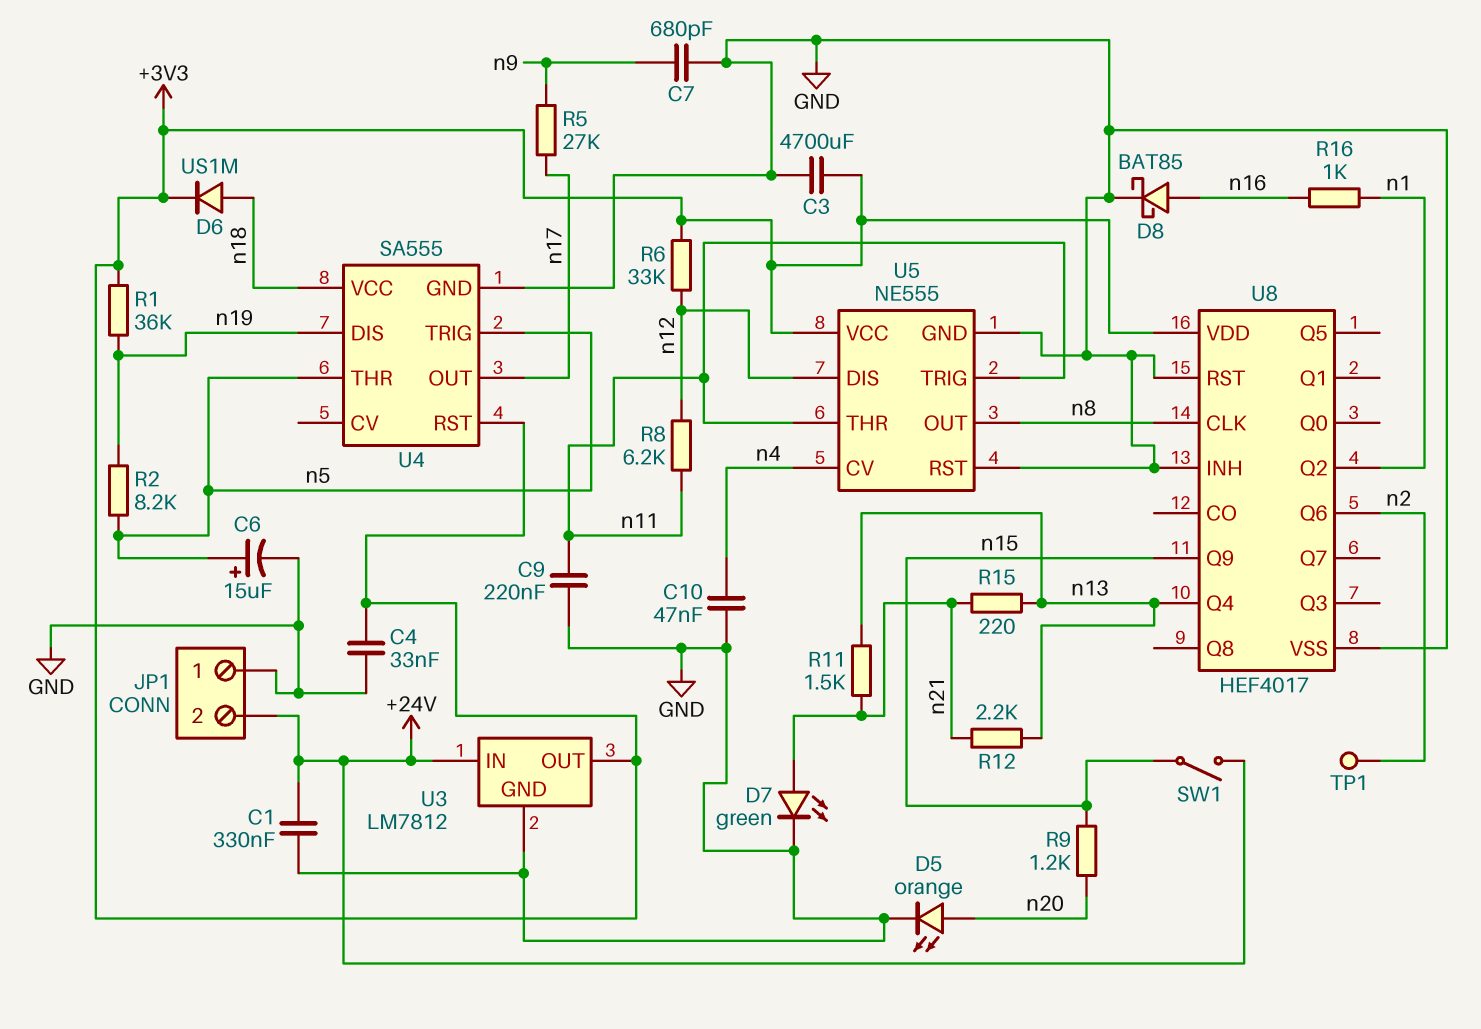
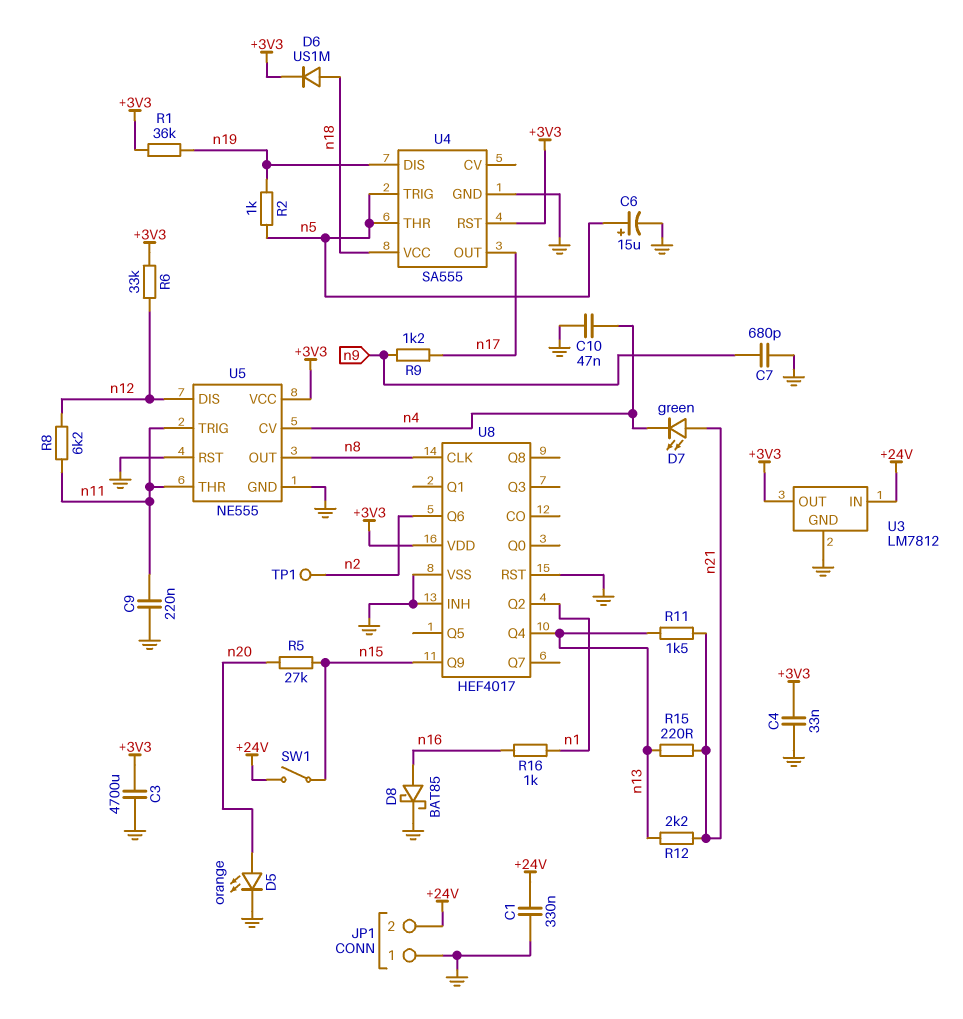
D7: LED green (A n21, K GND) -> LED green (A n21, K n4)
R2: 8.2k (n5, n19) -> 1k (n5, n19)
R5: 27k (n9, n17) -> 27k (n15, n20)
R9: 1.2k (n15, n20) -> 1.2k (n9, n17)

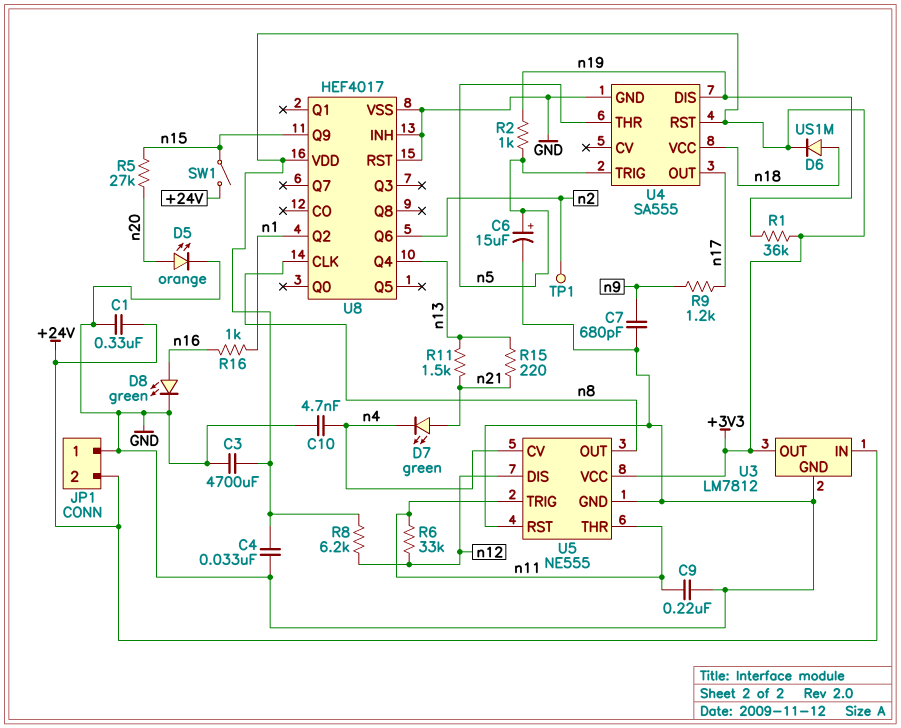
C10: 47nF (GND, n4) -> 4.7nF (GND, n4)
D8: schottky BAT85 (A n16, K GND) -> LED green (A n16, K GND)
R6: 33k (+3V3, n12) -> 33k (n11, n12)
R8: 6.2k (n11, n12) -> 6.2k (+3V3, n12)
R12: 2.2k (n13, n21) -> none

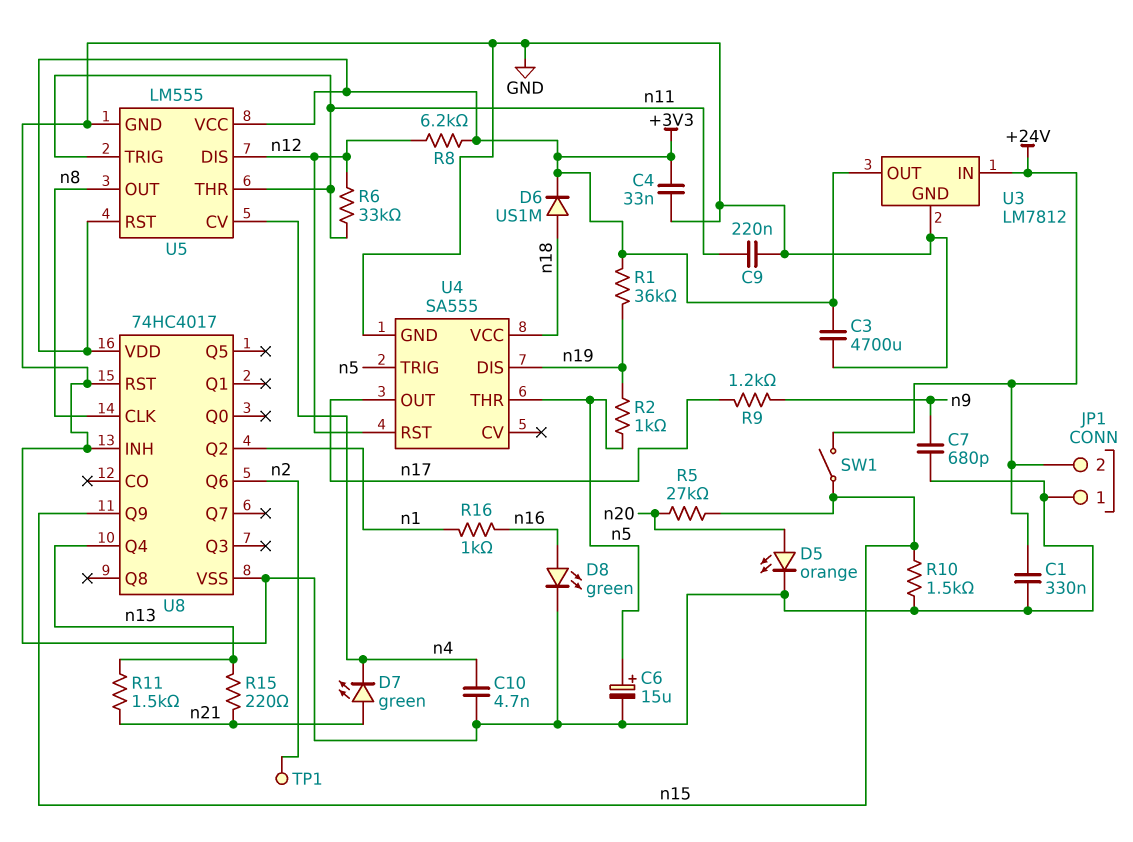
R10: none -> 1.5k (GND, n15)
U4 pin RST: +3V3 -> n12
U5: NE555 -> LM555
U5 pin RST: GND -> +3V3
U8: HEF4017 -> 74HC4017

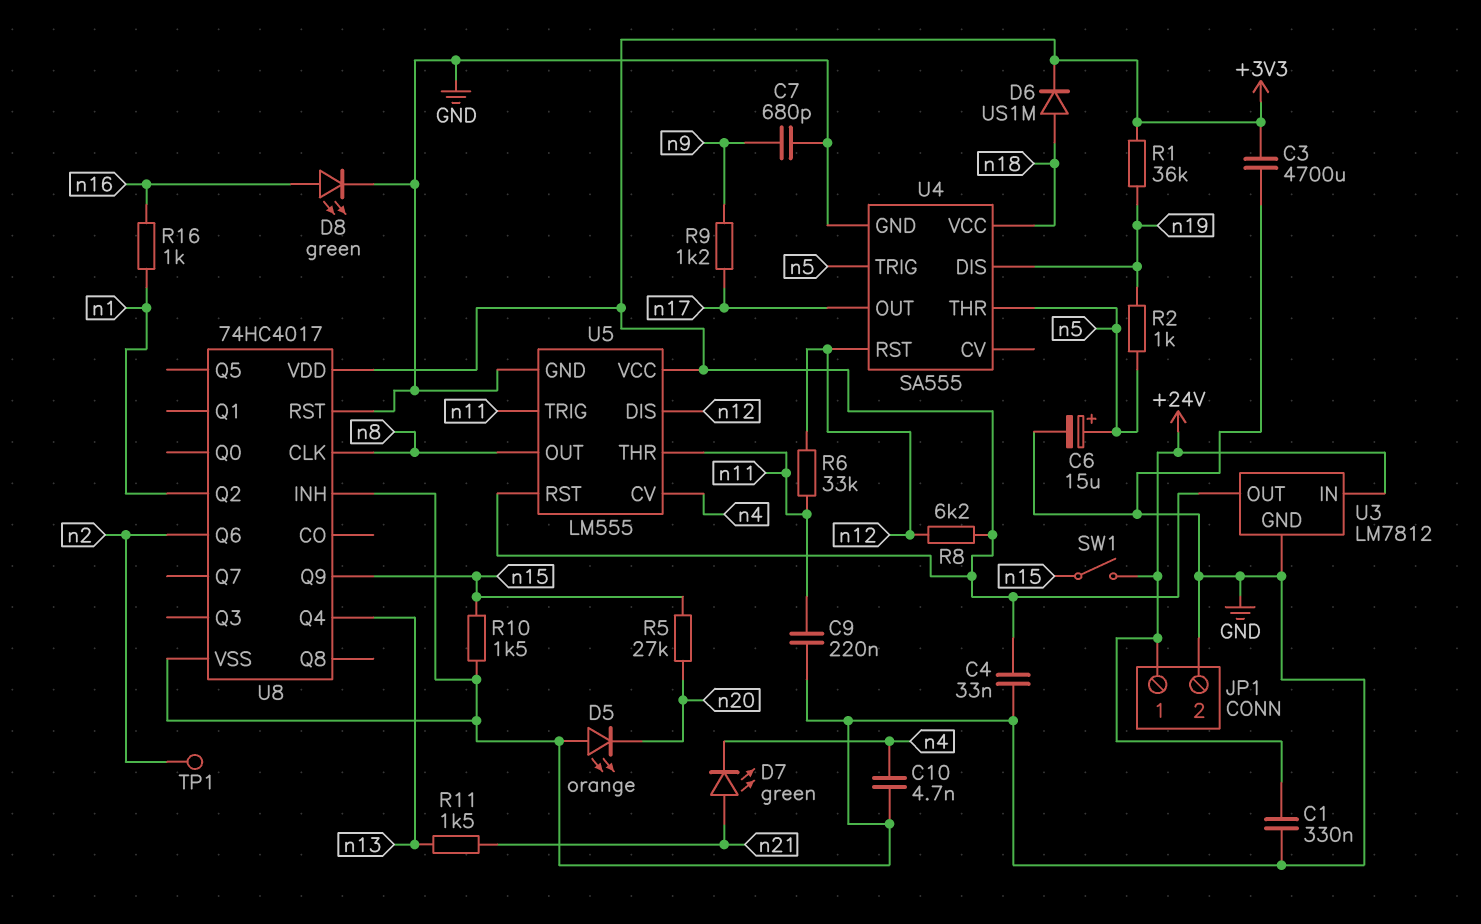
D5: LED orange (A n20, K GND) -> LED orange (A GND, K n20)
JP1 pin 1: GND -> +24V
JP1 pin 2: +24V -> GND
R15: 220 (n13, n21) -> none

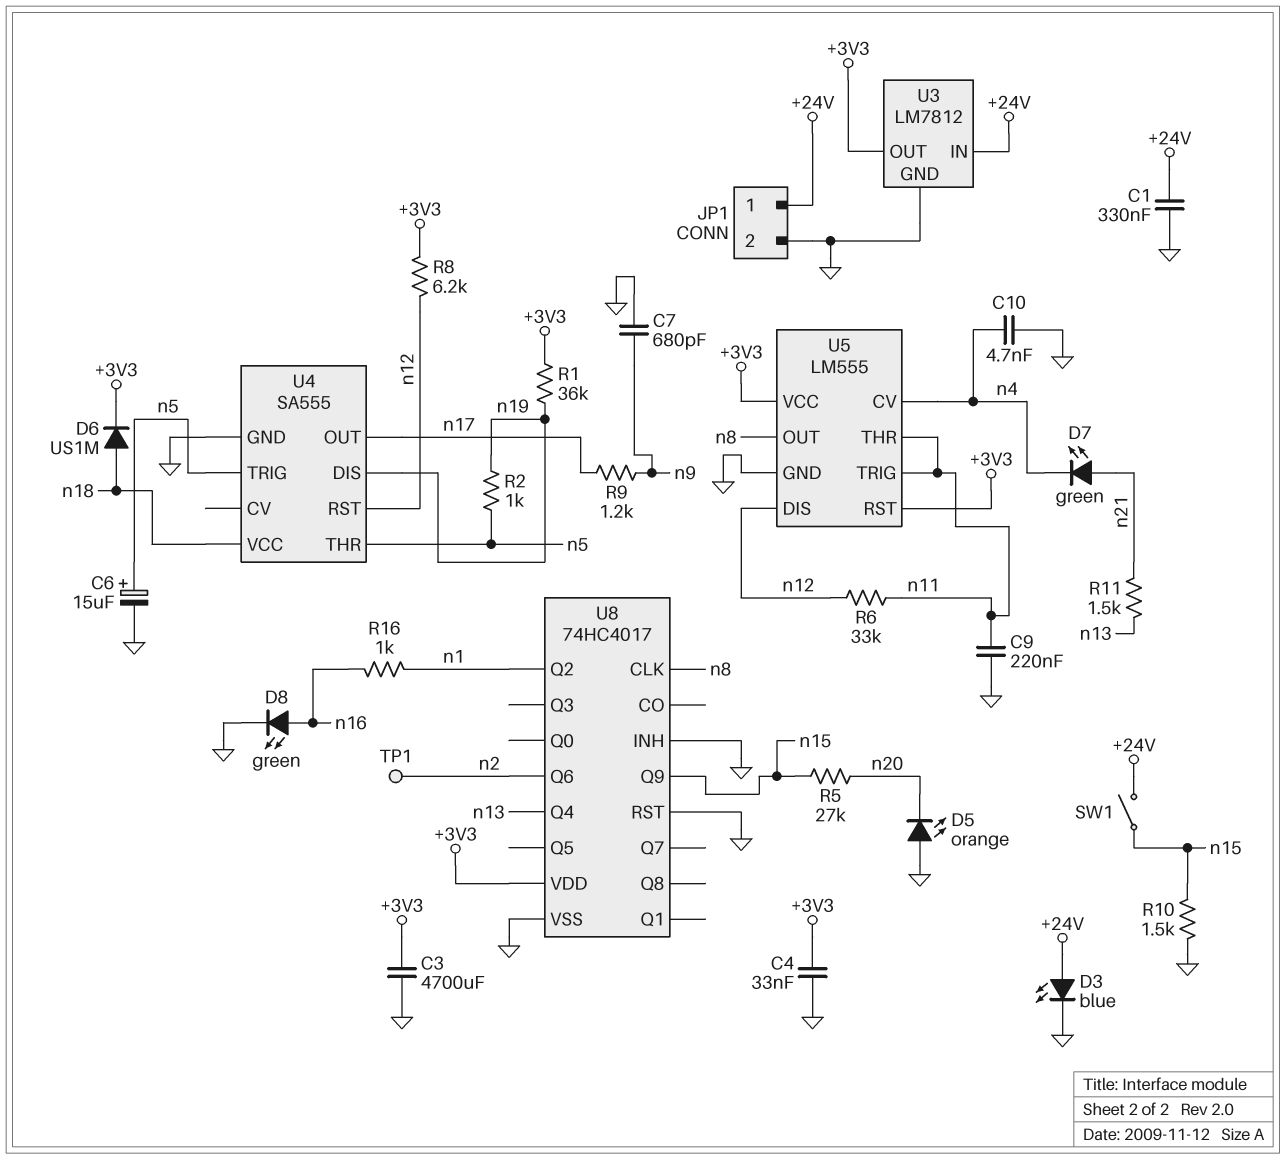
D3: none -> LED blue (A +24V, K GND)

